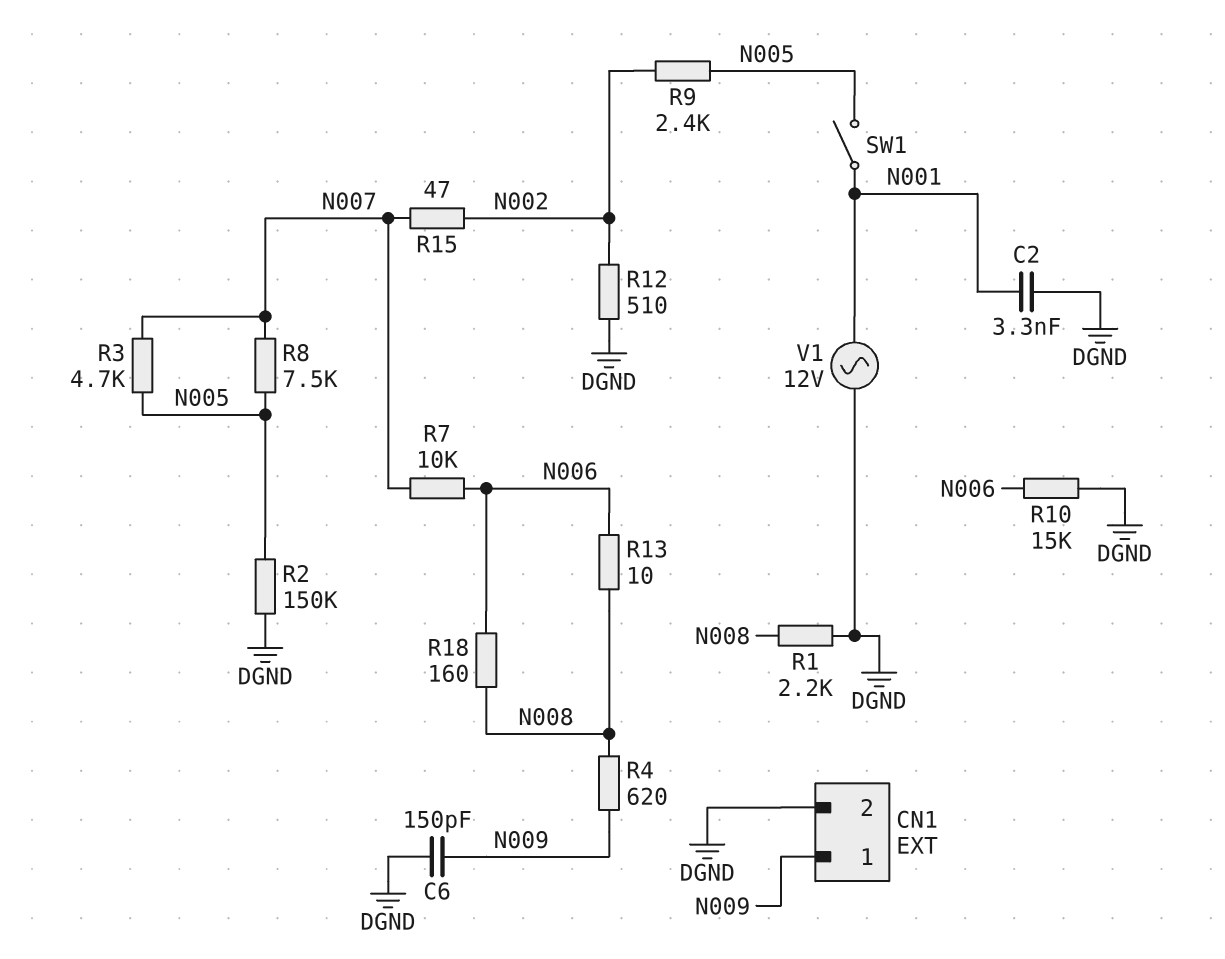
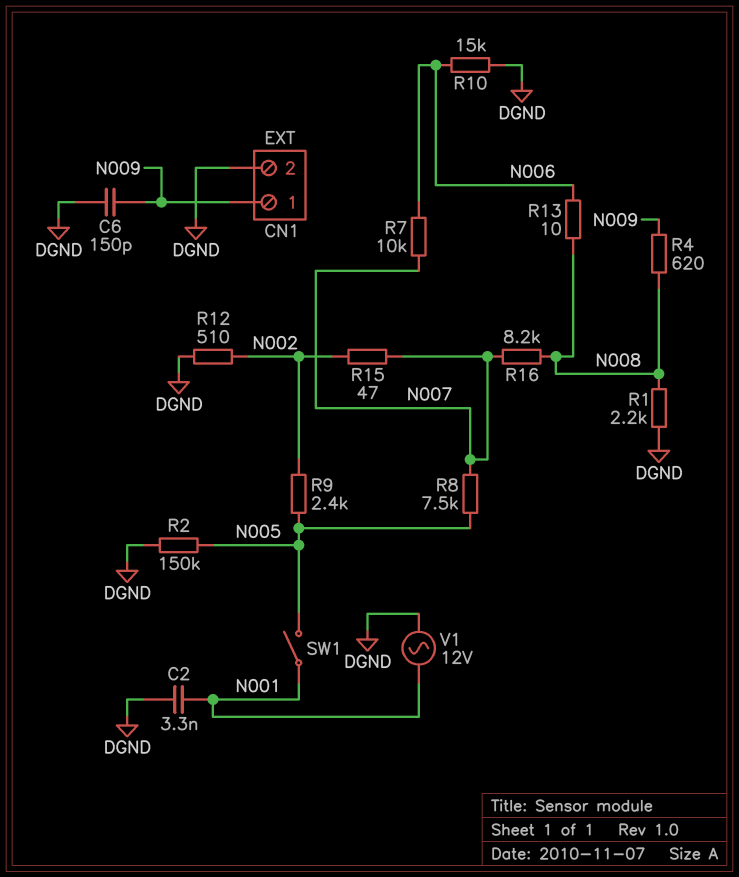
R3: 4.7k (N005, N007) -> none
R16: none -> 8.2k (N007, N008)
R18: 160 (N006, N008) -> none

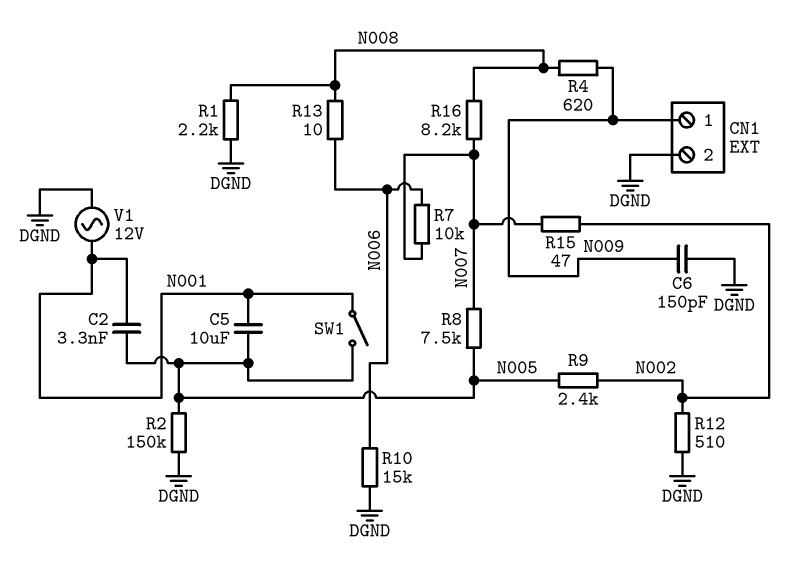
C2: 3.3nF (DGND, N001) -> 3.3nF (N001, N005)
C5: none -> 10uF (N001, N005)

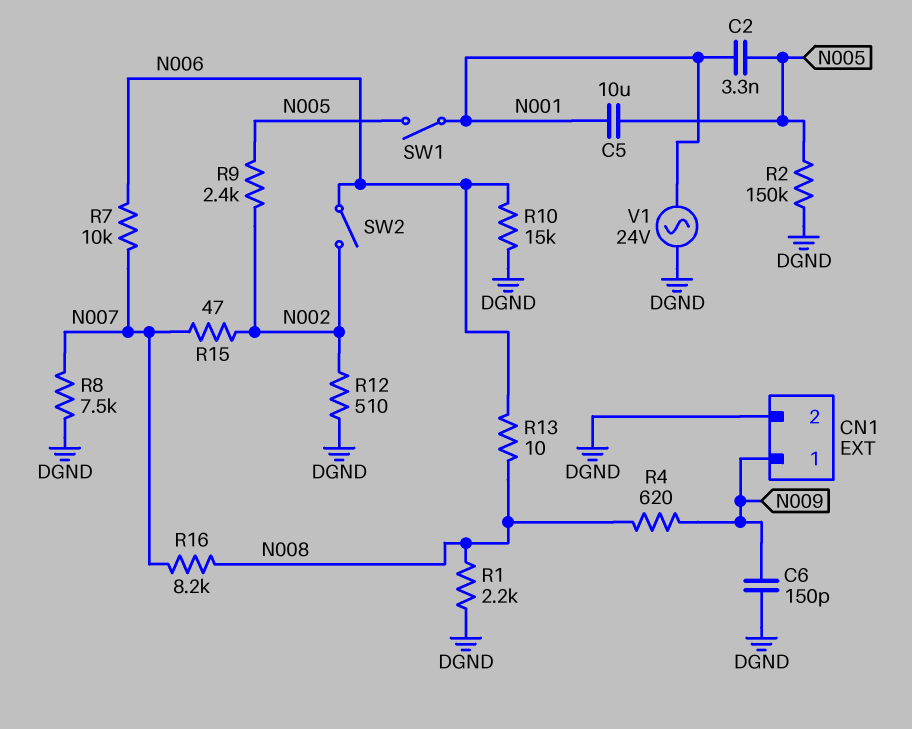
R8: 7.5k (N005, N007) -> 7.5k (DGND, N007)
SW2: none -> switch (N002, N006)
V1: AC 12V (DGND, N001) -> AC 24V (DGND, N001)

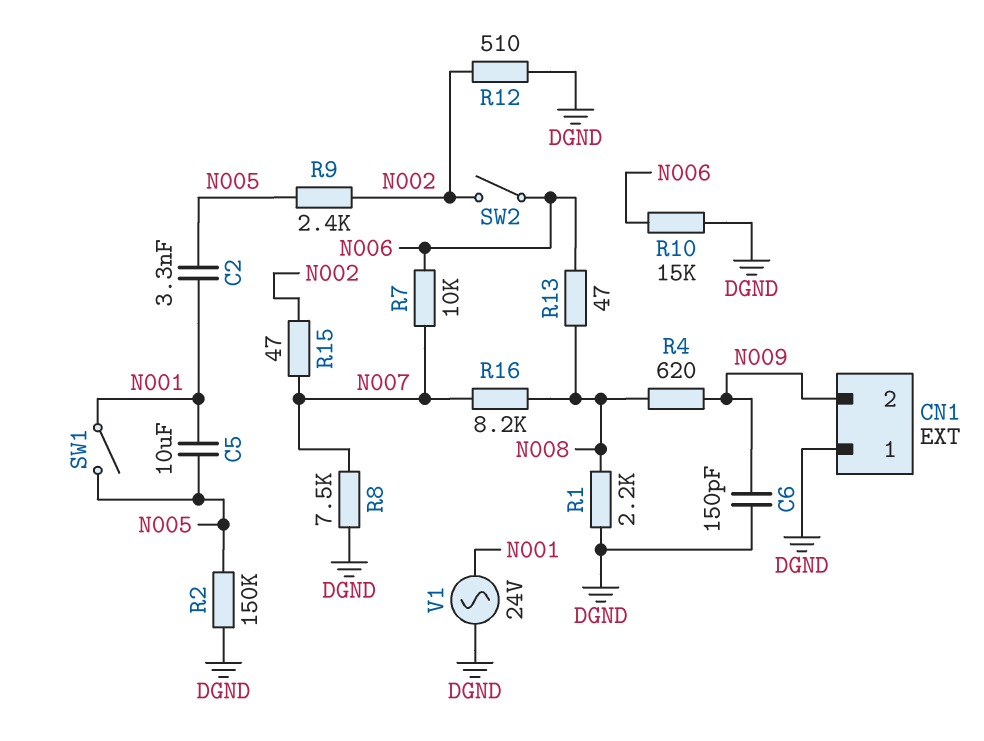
CN1 pin 1: N009 -> DGND
CN1 pin 2: DGND -> N009
R13: 10 (N006, N008) -> 47 (N006, N008)

